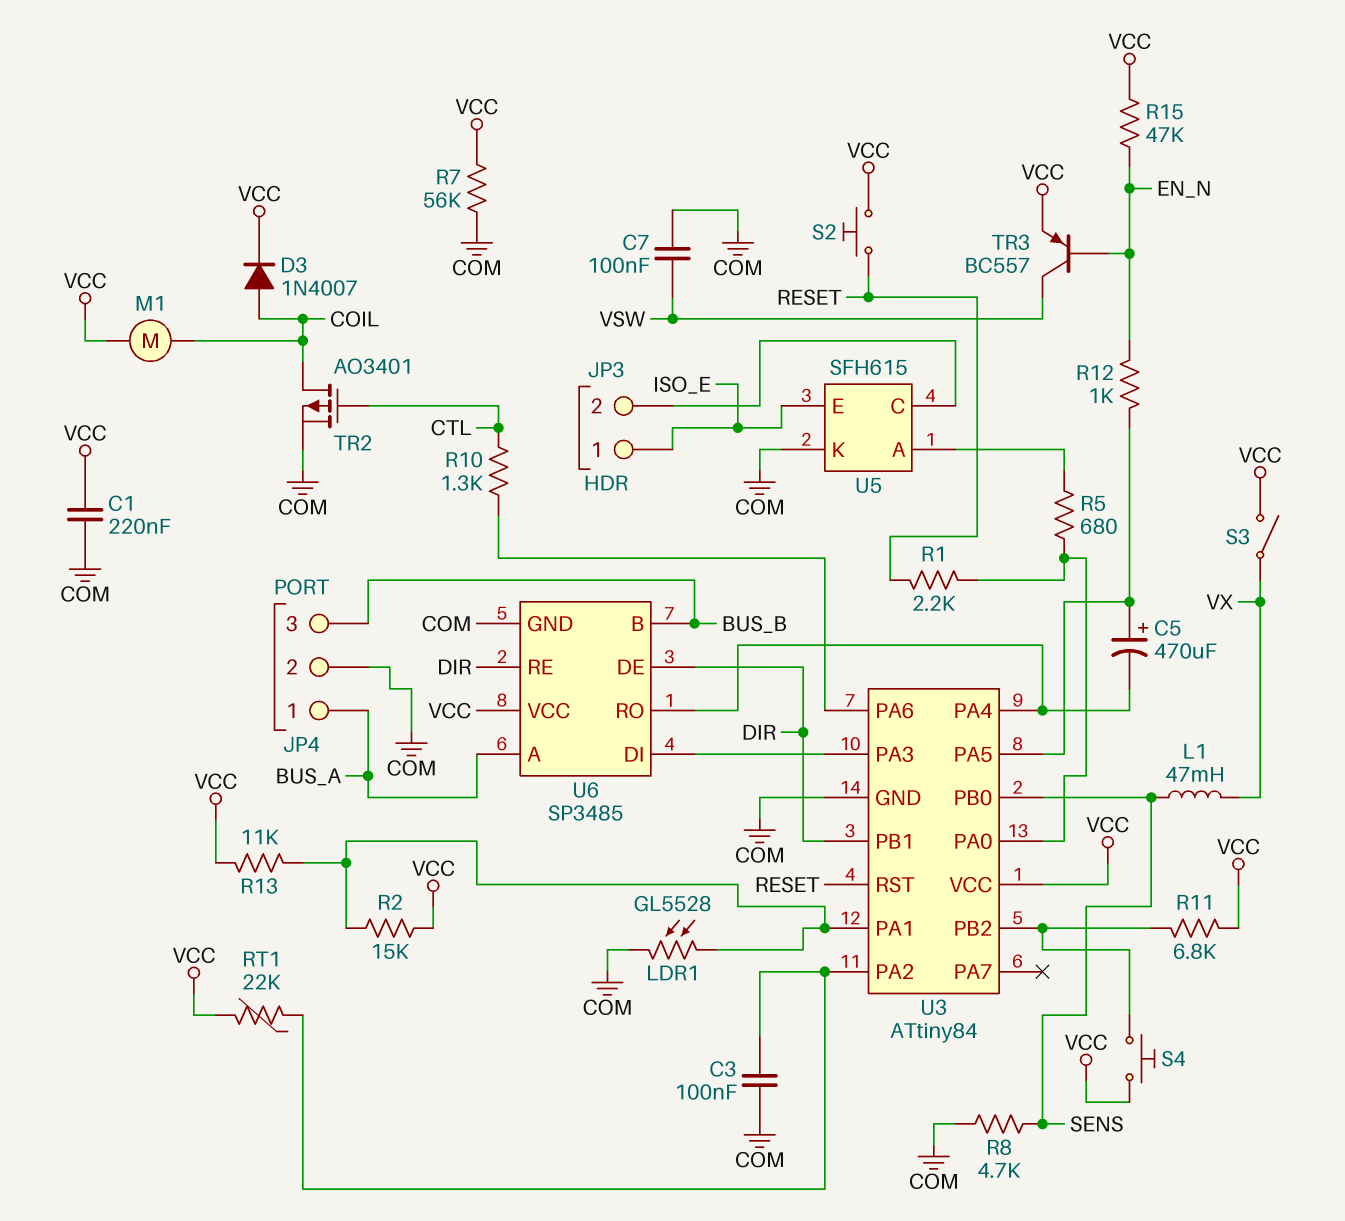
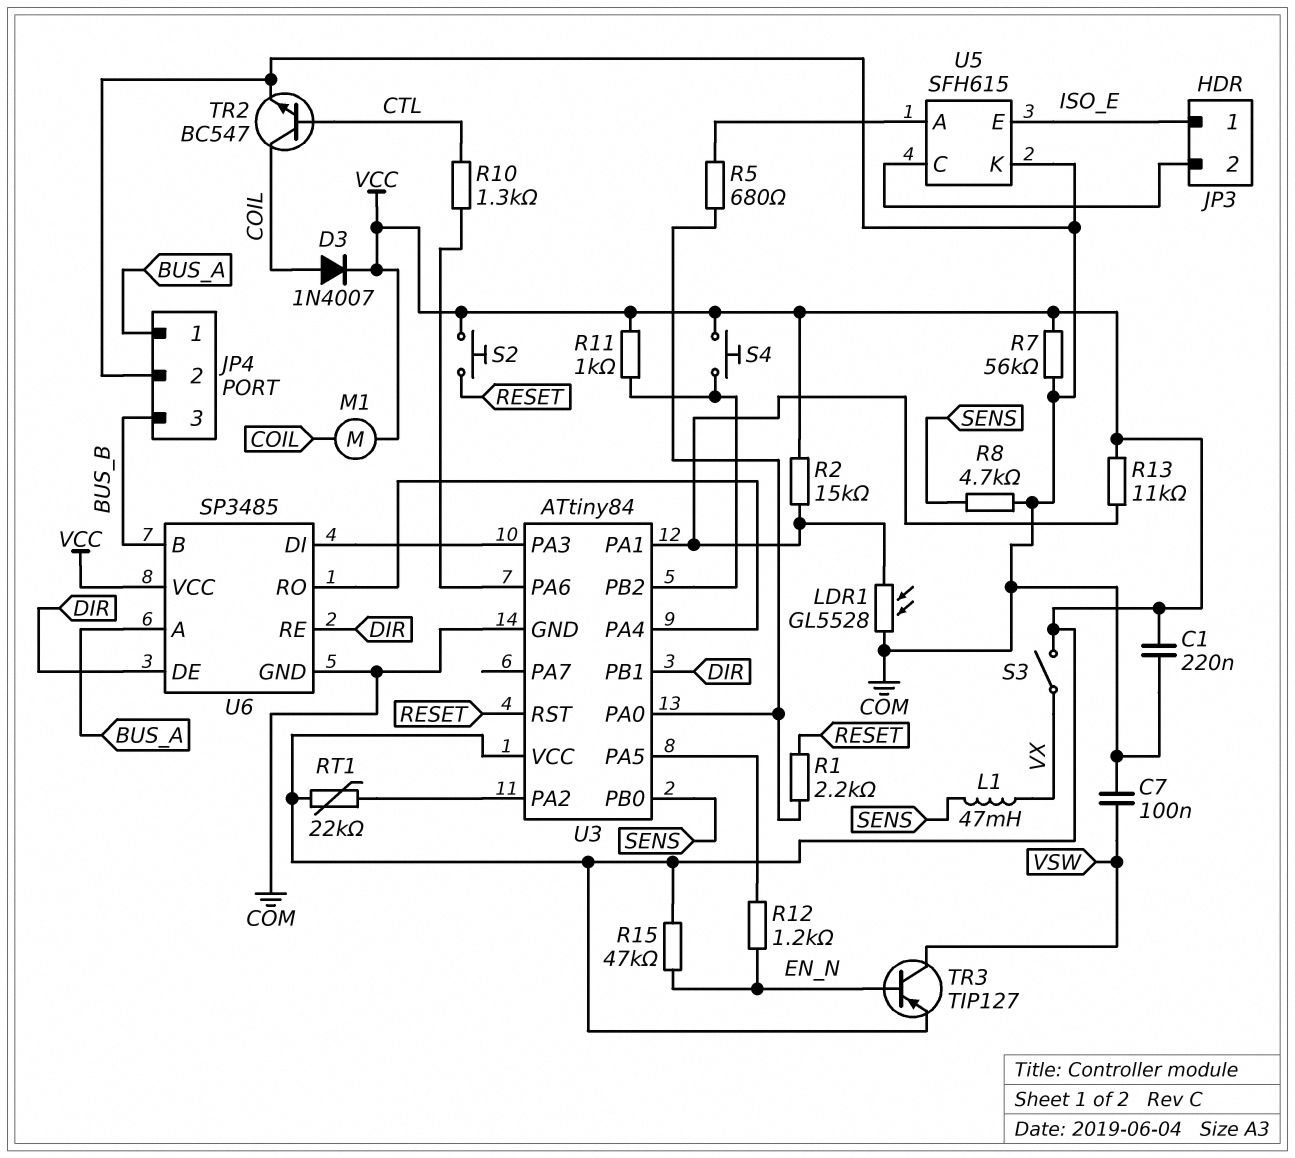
C3: 100nF (COM, U3/PA2) -> none
C5: 470uF (plus U3/PA5, minus U3/PA4) -> none
R11: 6.8k (U3/PB2, VCC) -> 1k (U3/PB2, VCC)
R12: 1k (EN_N, U3/PA5) -> 1.2k (EN_N, U3/PA5)
TR2: PMOS AO3401 (G CTL, D COIL, S COM) -> NPN BC547 (B CTL, C COIL, E COM)
TR3: PNP BC557 (B EN_N, C VSW, E VCC) -> PNP TIP127 (B EN_N, C VSW, E VCC)

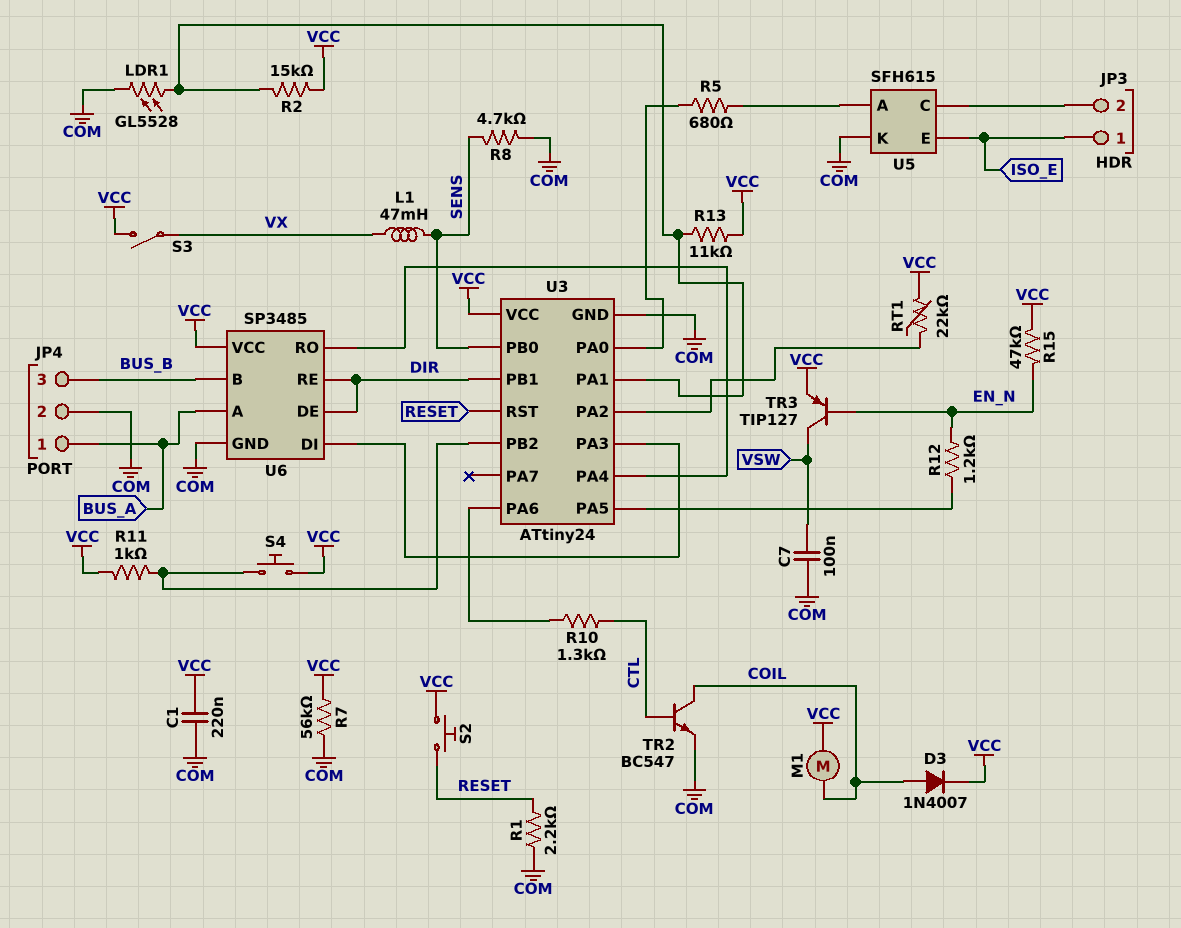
R1: 2.2k (RESET, U3/PA0) -> 2.2k (COM, RESET)
U3: ATtiny84 -> ATtiny24

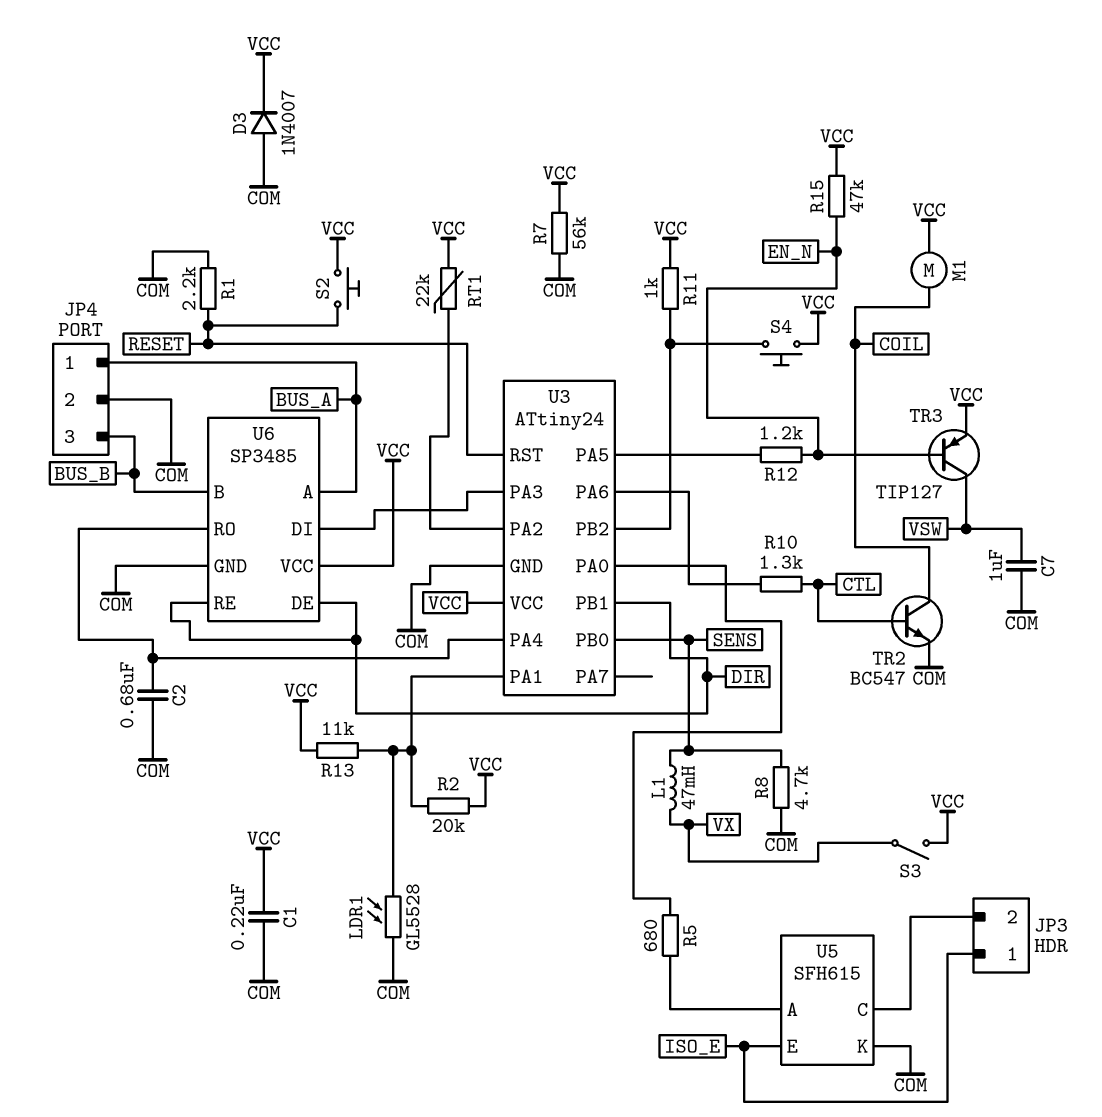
C2: none -> 680nF (COM, U3/PA4)
C7: 100nF (COM, VSW) -> 1uF (COM, VSW)
D3: diode 1N4007 (A COIL, K VCC) -> diode 1N4007 (A COM, K VCC)
R2: 15k (U3/PA1, VCC) -> 20k (U3/PA1, VCC)

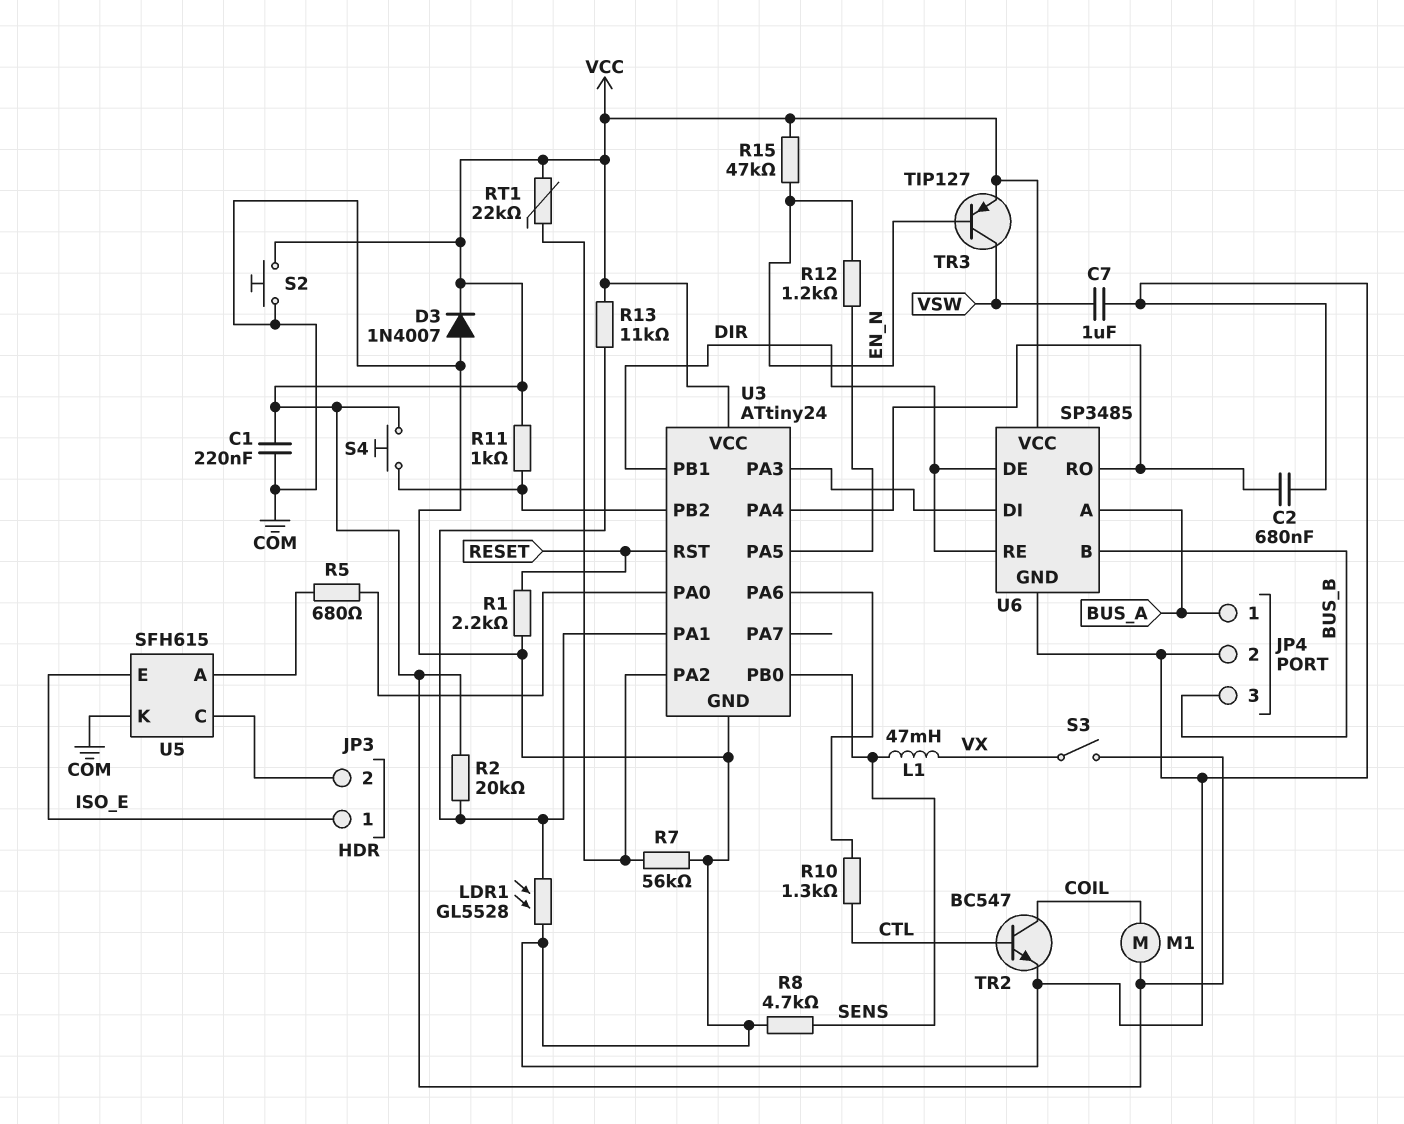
R7: 56k (COM, VCC) -> 56k (COM, U3/PA2)
S2: button (RESET, VCC) -> button (COM, VCC)

